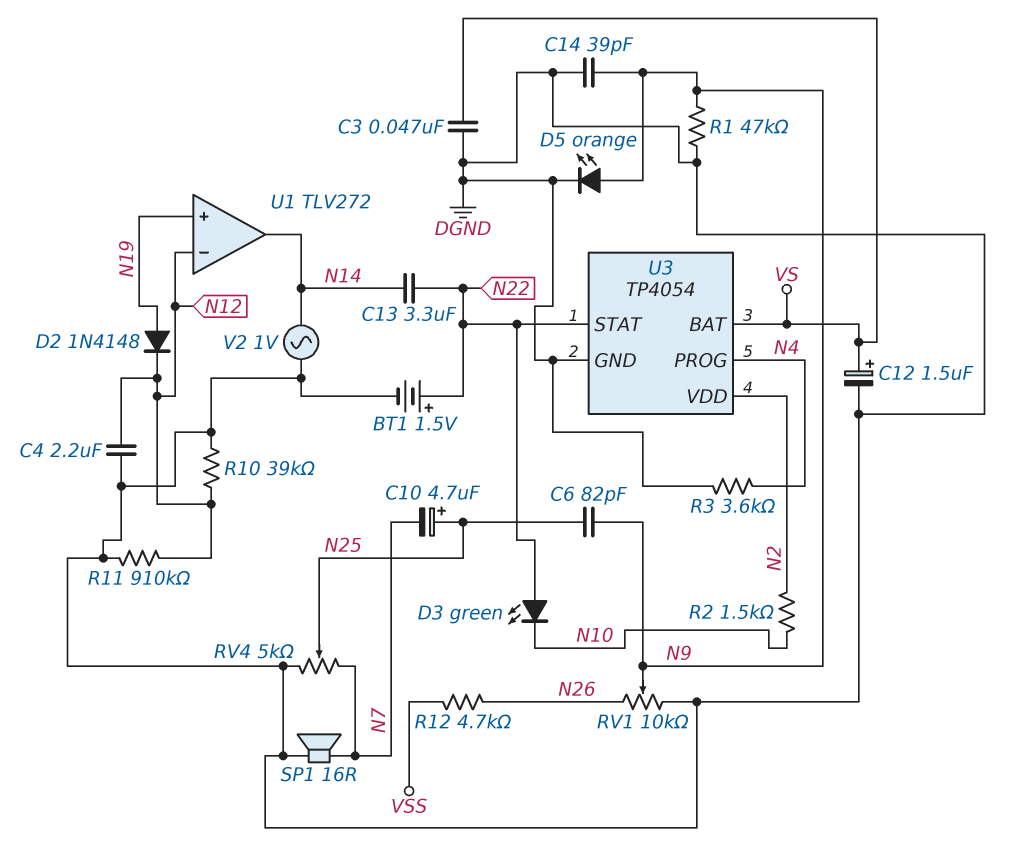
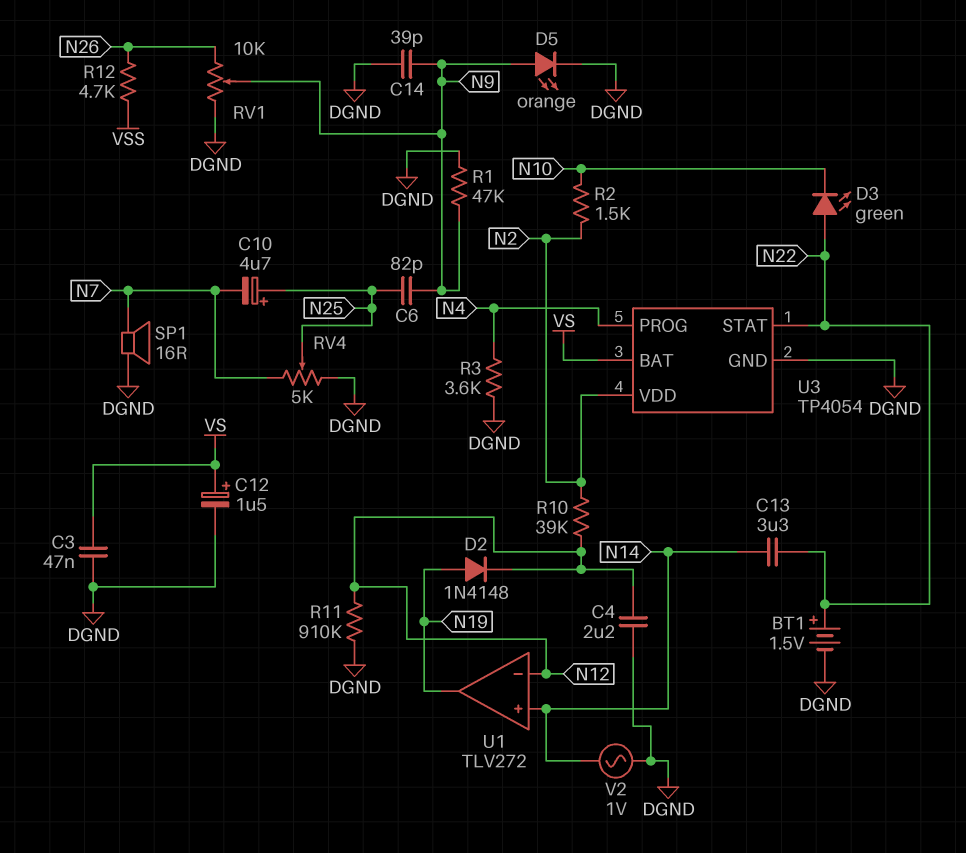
R10: 39k (DGND, N12) -> 39k (N2, N12)
U1 pin in+: N19 -> N14
U1 pin out: N14 -> N19

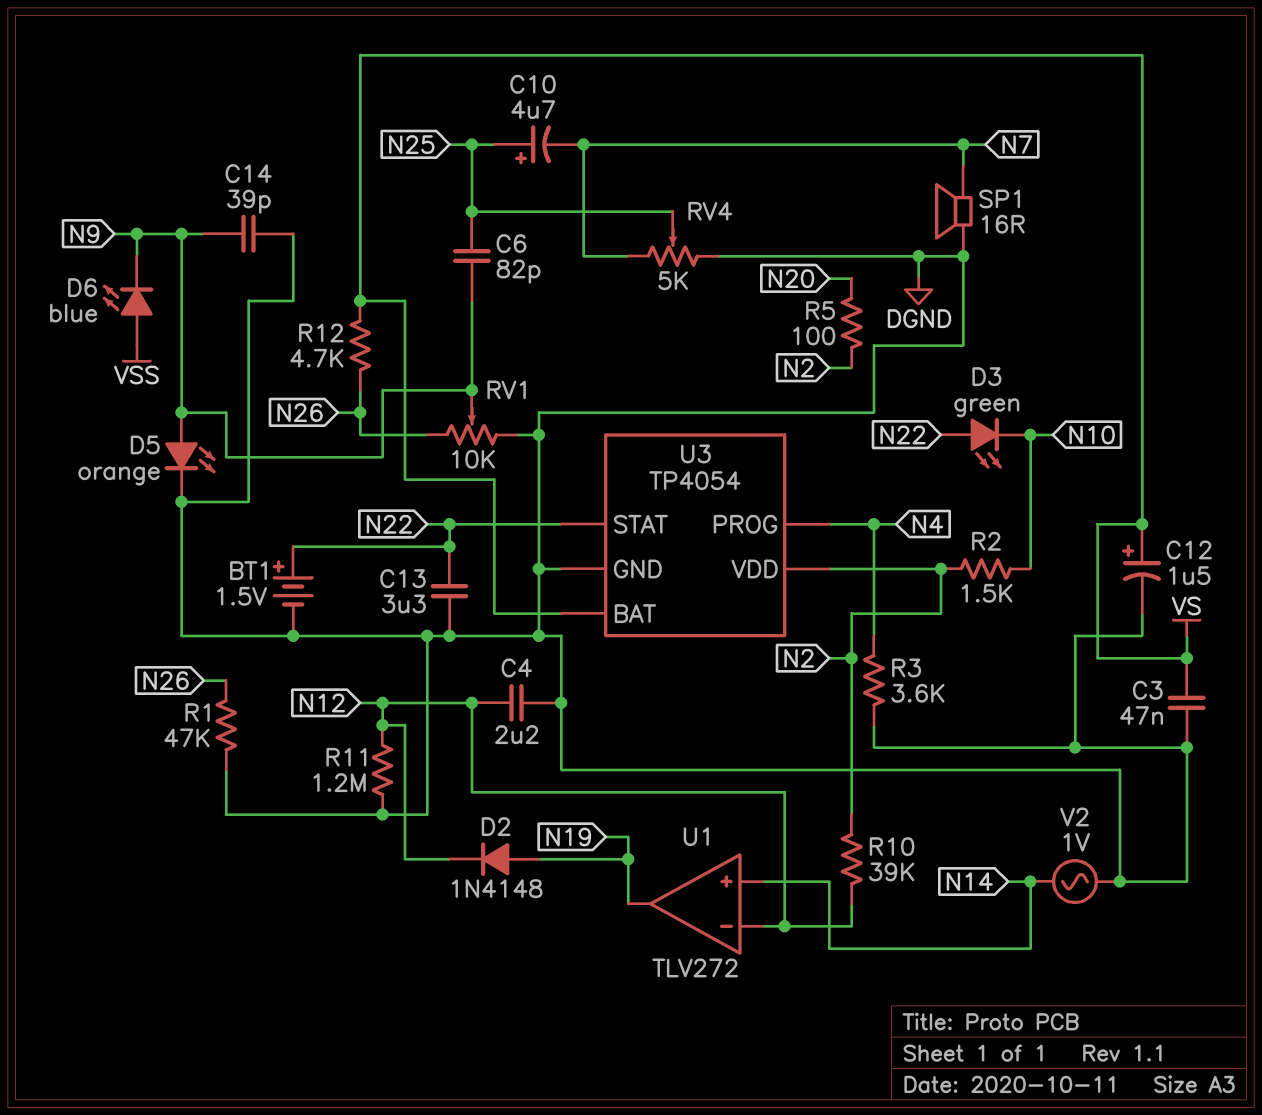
C13: 3.3uF (N14, N22) -> 3.3uF (DGND, N22)
D6: none -> LED blue (A VSS, K N9)
R1: 47k (DGND, N9) -> 47k (DGND, N26)
R5: none -> 100 (N2, N20)
R11: 910k (DGND, N12) -> 1.2M (DGND, N12)
R12: 4.7k (N26, VSS) -> 4.7k (N26, VS)

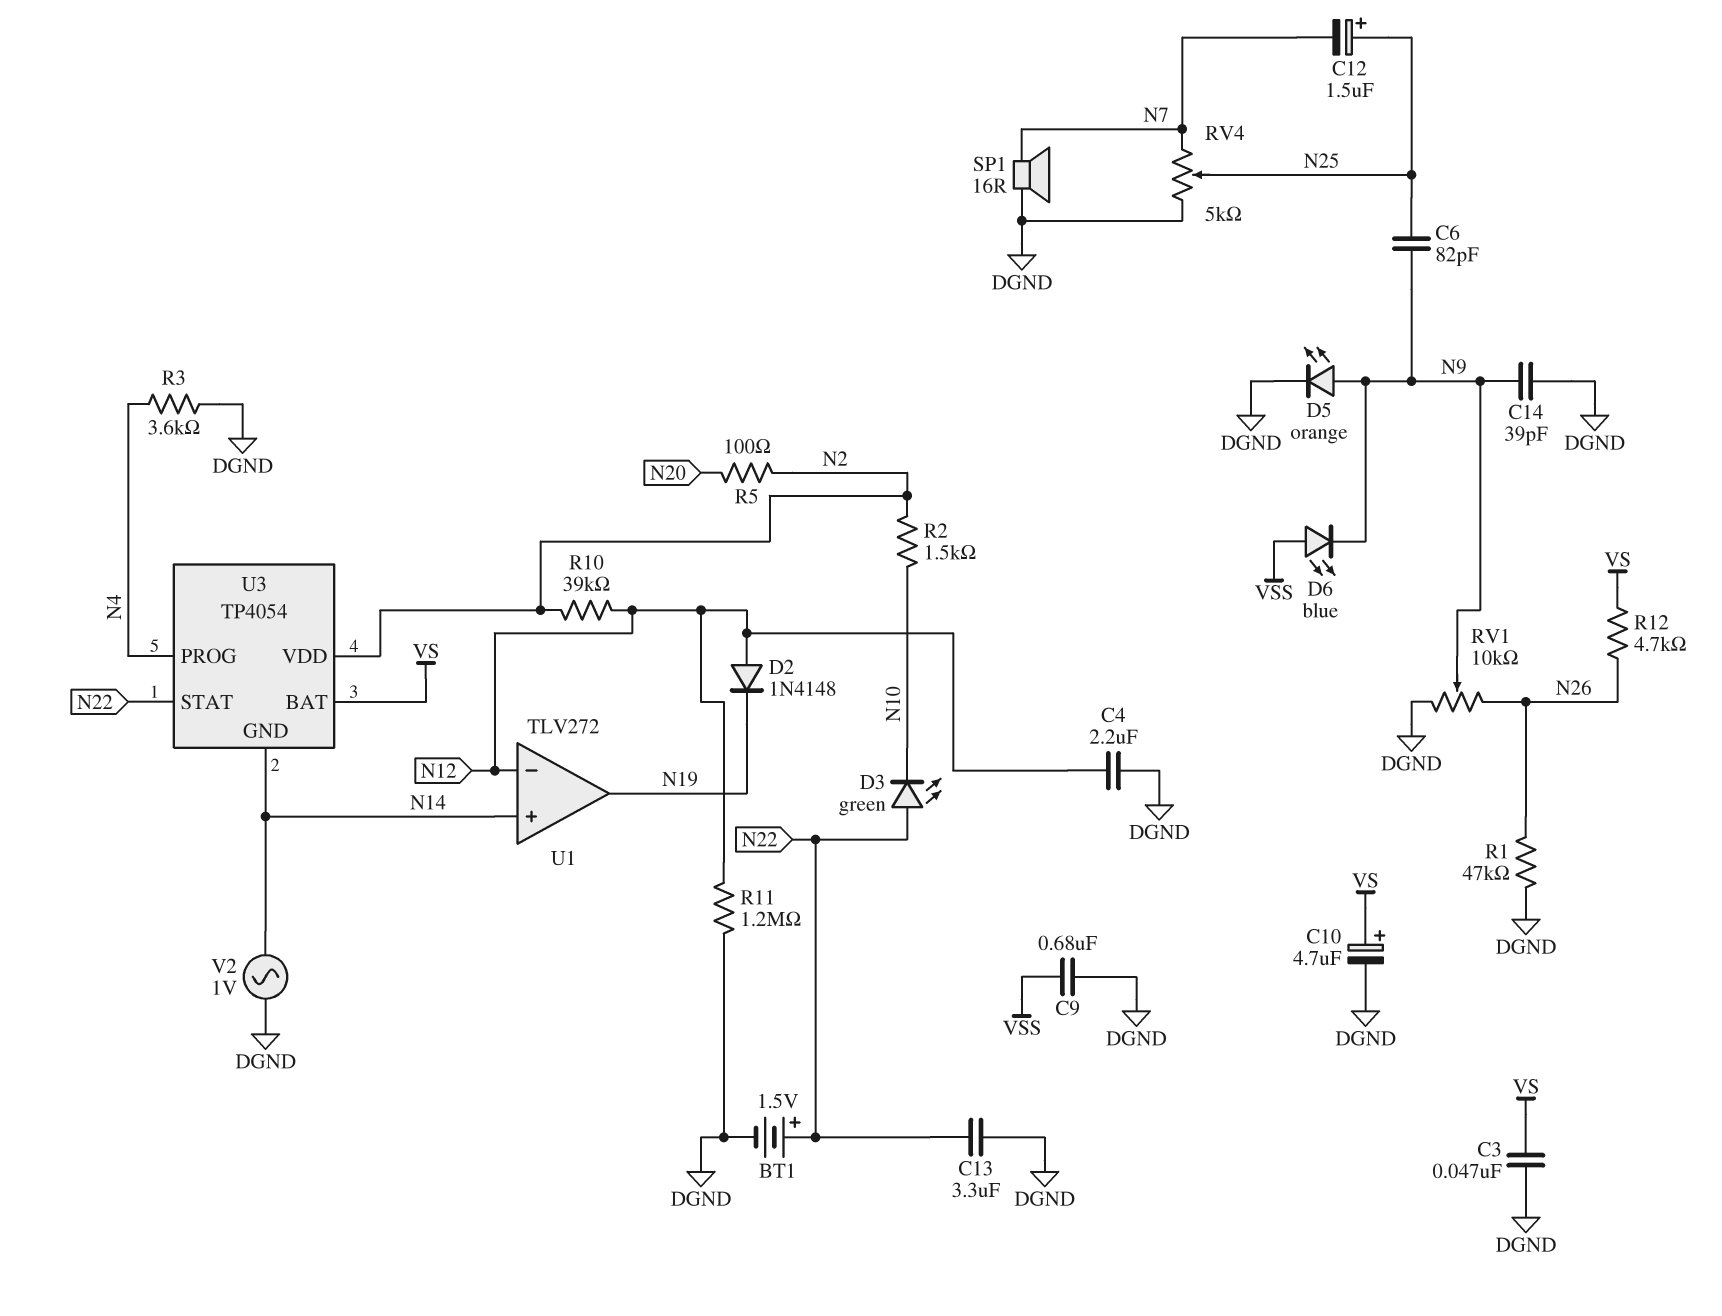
C9: none -> 680nF (DGND, VSS)
C10: 4.7uF (plus N25, minus N7) -> 4.7uF (plus VS, minus DGND)
C12: 1.5uF (plus VS, minus DGND) -> 1.5uF (plus N25, minus N7)
D2: diode 1N4148 (A N19, K N12) -> diode 1N4148 (A N12, K N19)
U3 pin GND: DGND -> N14

